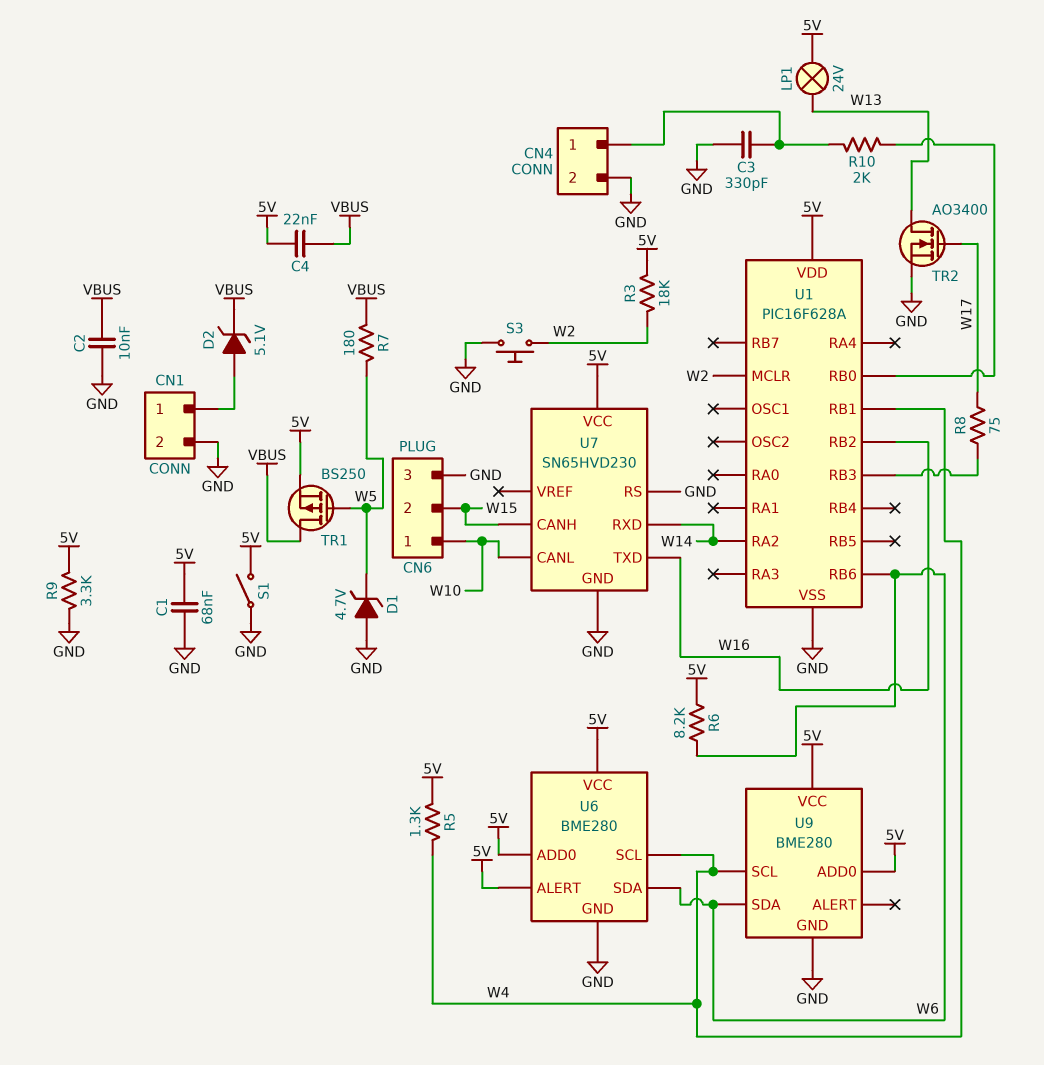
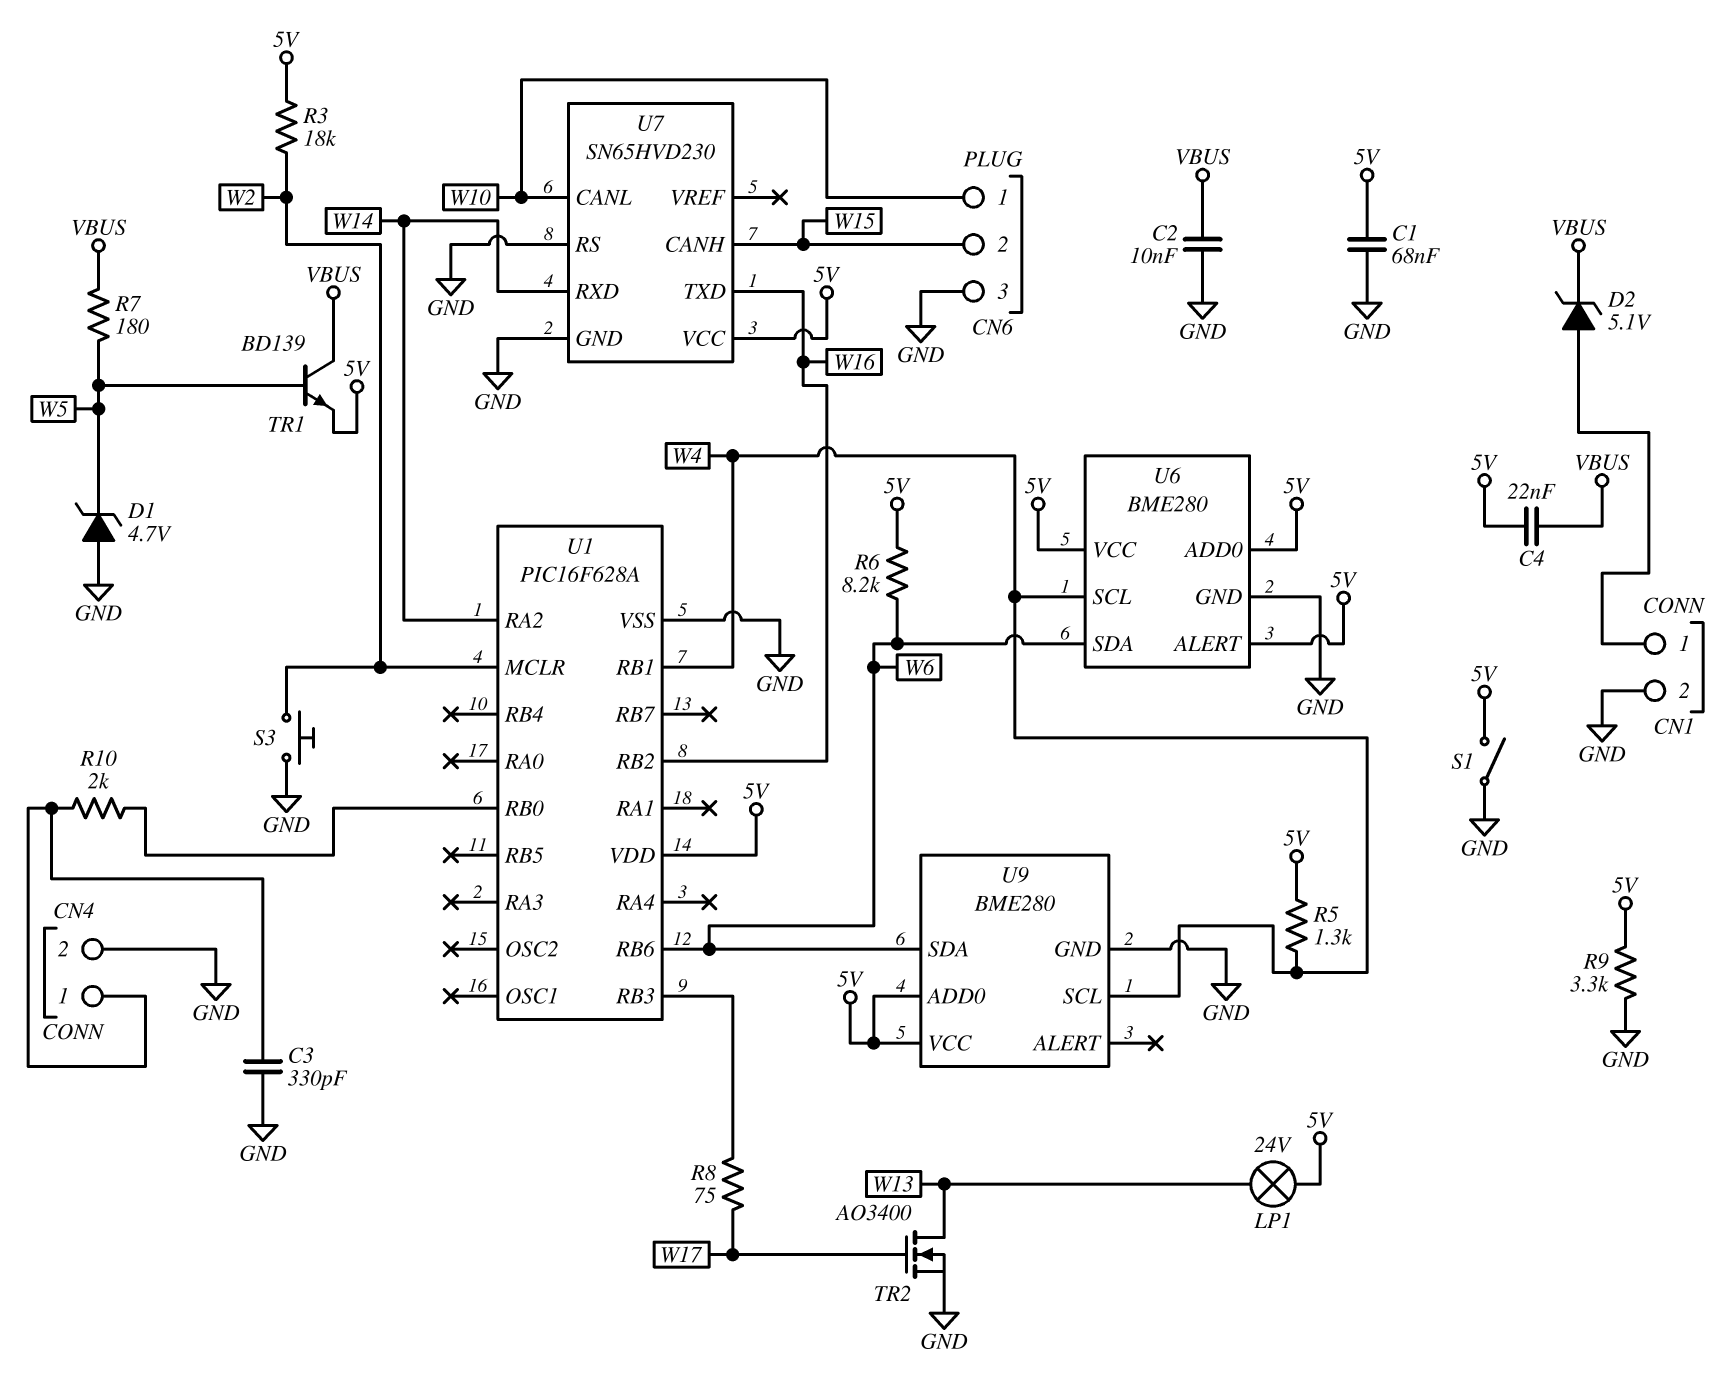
TR1: PMOS BS250 (G W5, D VBUS, S 5V) -> NPN BD139 (B W5, C VBUS, E 5V)

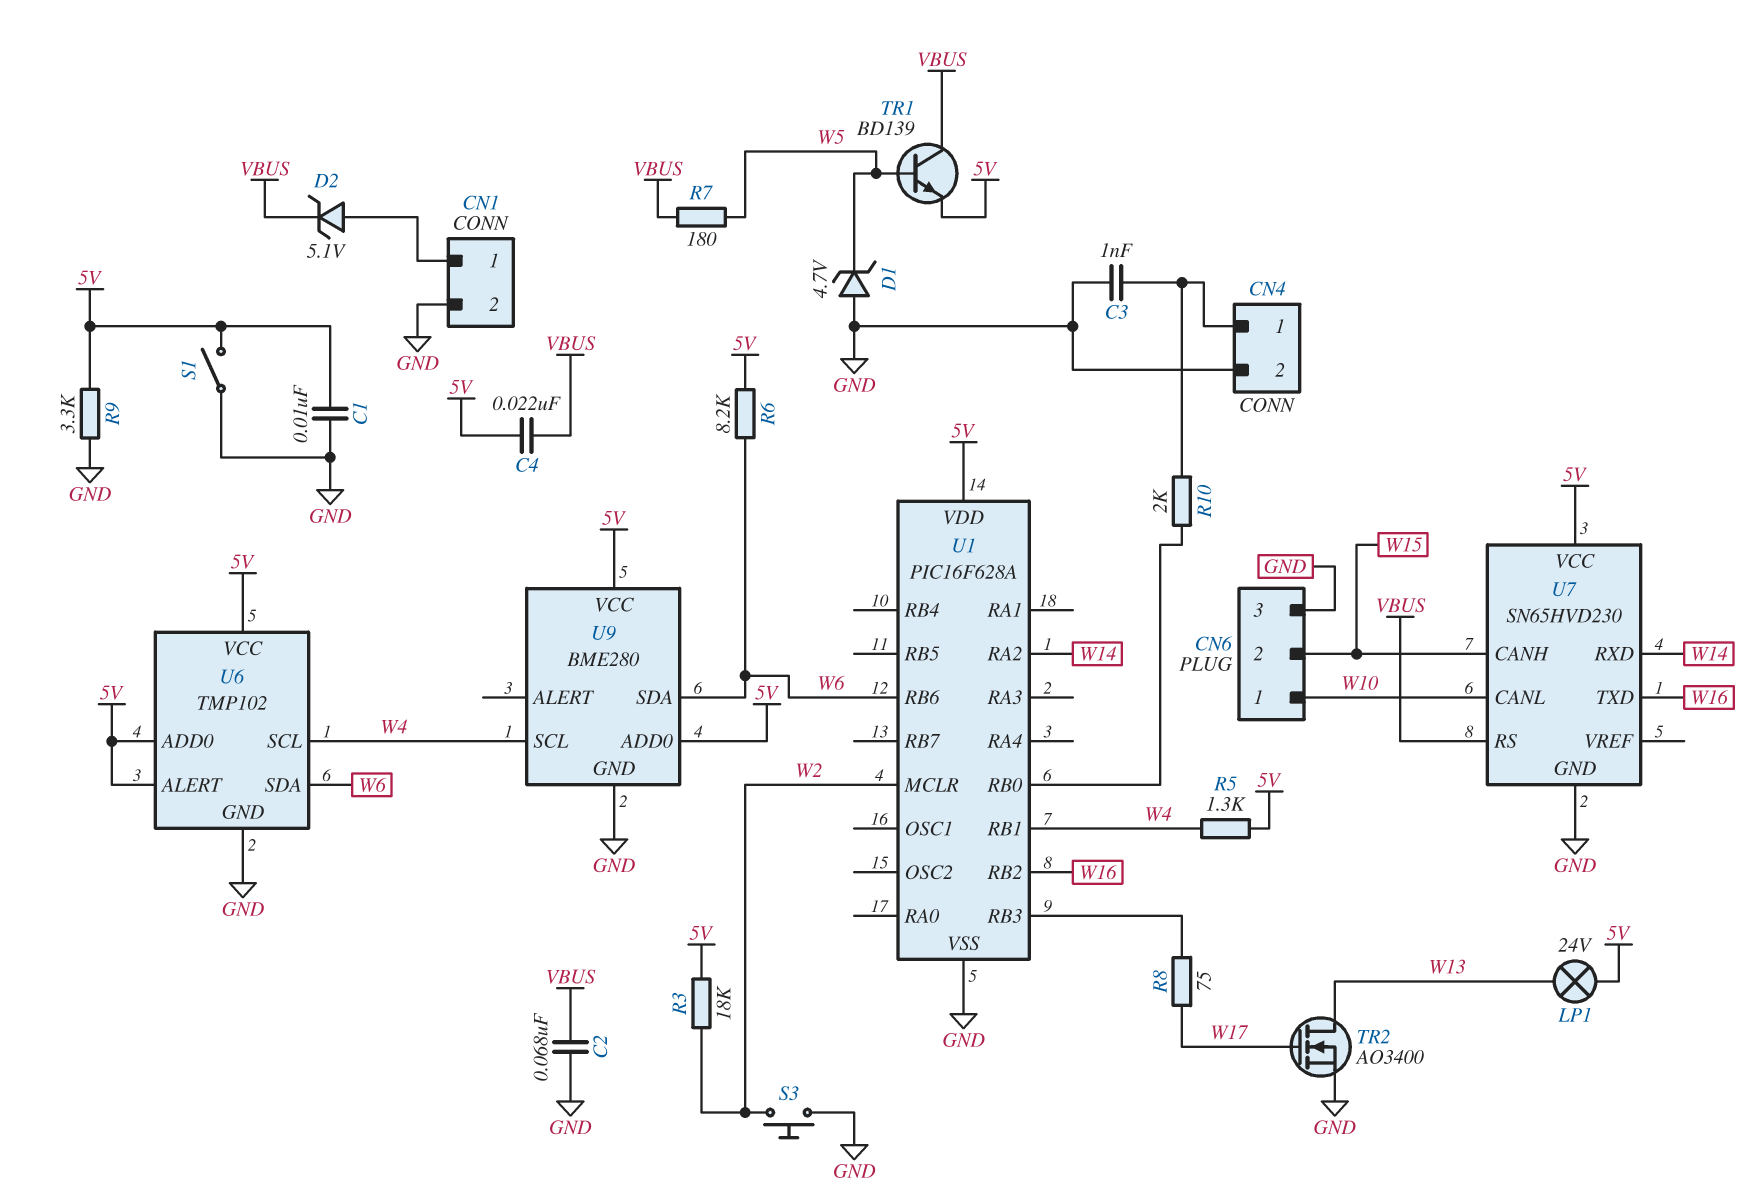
C1: 68nF (5V, GND) -> 10nF (5V, GND)
C2: 10nF (GND, VBUS) -> 68nF (GND, VBUS)
C3: 330pF (CN4/1, GND) -> 1nF (CN4/1, GND)
U6: BME280 -> TMP102
U7 pin RS: GND -> VBUS

